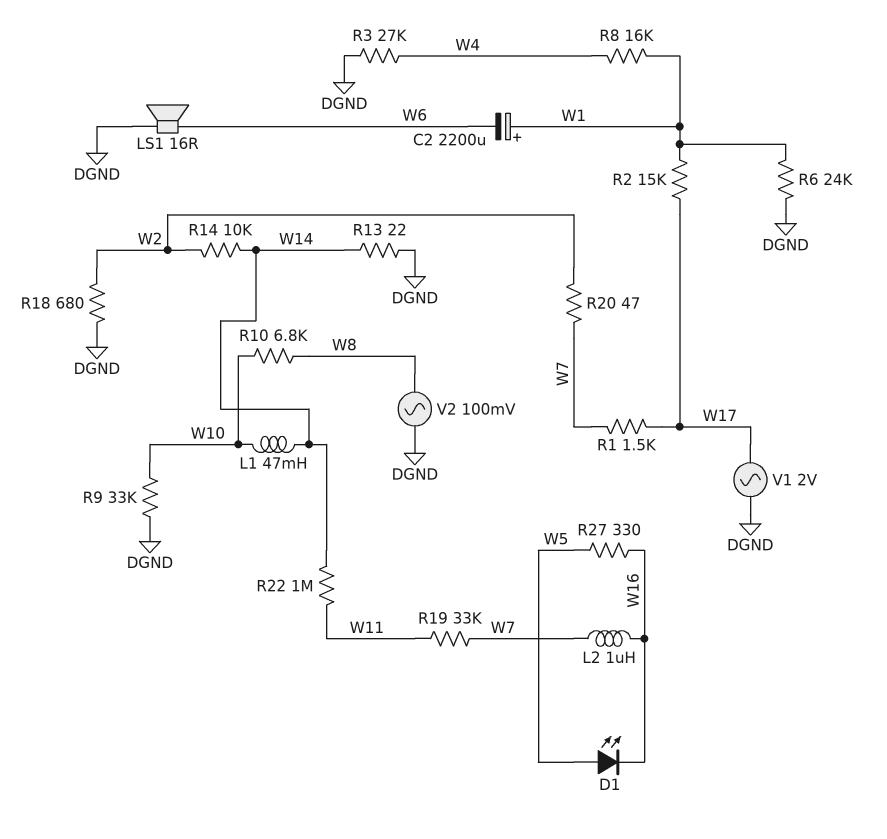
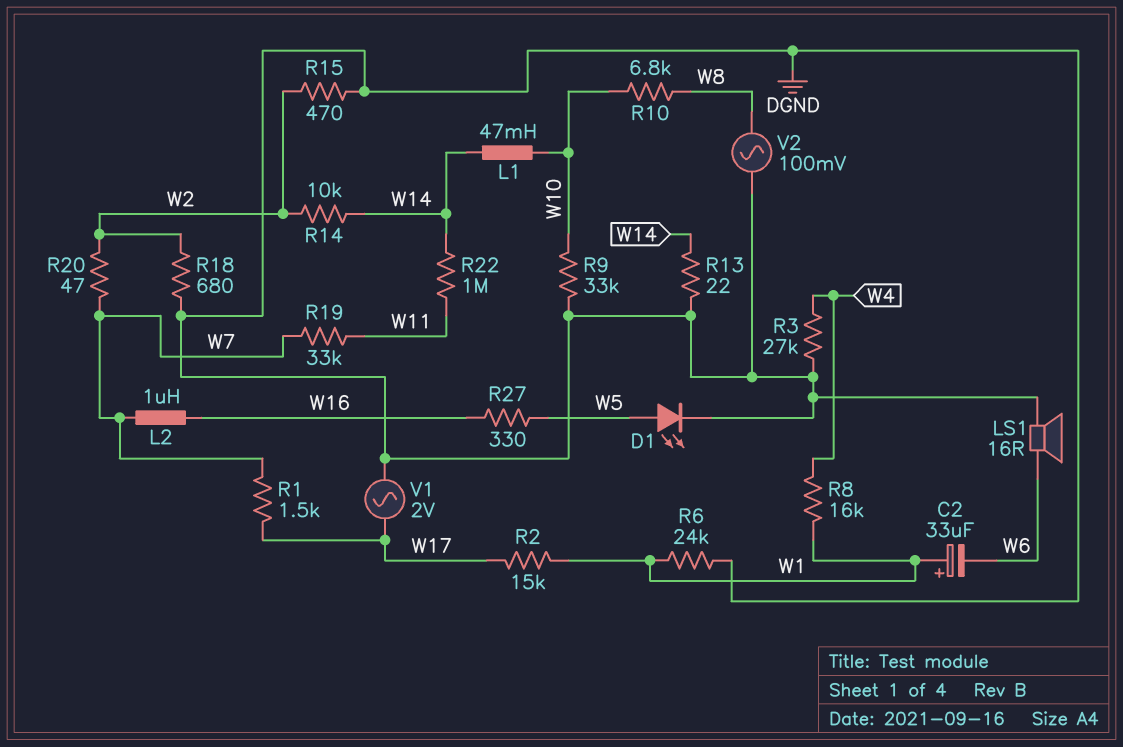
C2: 2200uF (plus W1, minus W6) -> 33uF (plus W1, minus W6)
D1: LED (A W5, K W16) -> LED (A W5, K DGND)
R15: none -> 470 (DGND, W2)

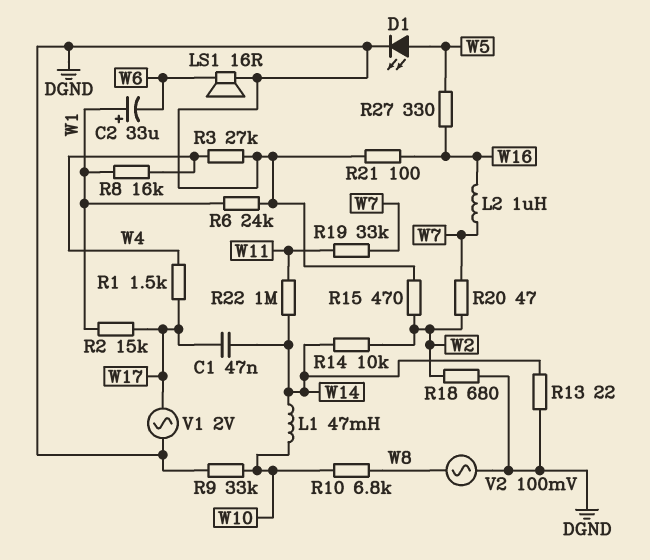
C1: none -> 47nF (W14, W17)
R1: 1.5k (W7, W17) -> 1.5k (W4, W17)
R21: none -> 100 (DGND, W16)

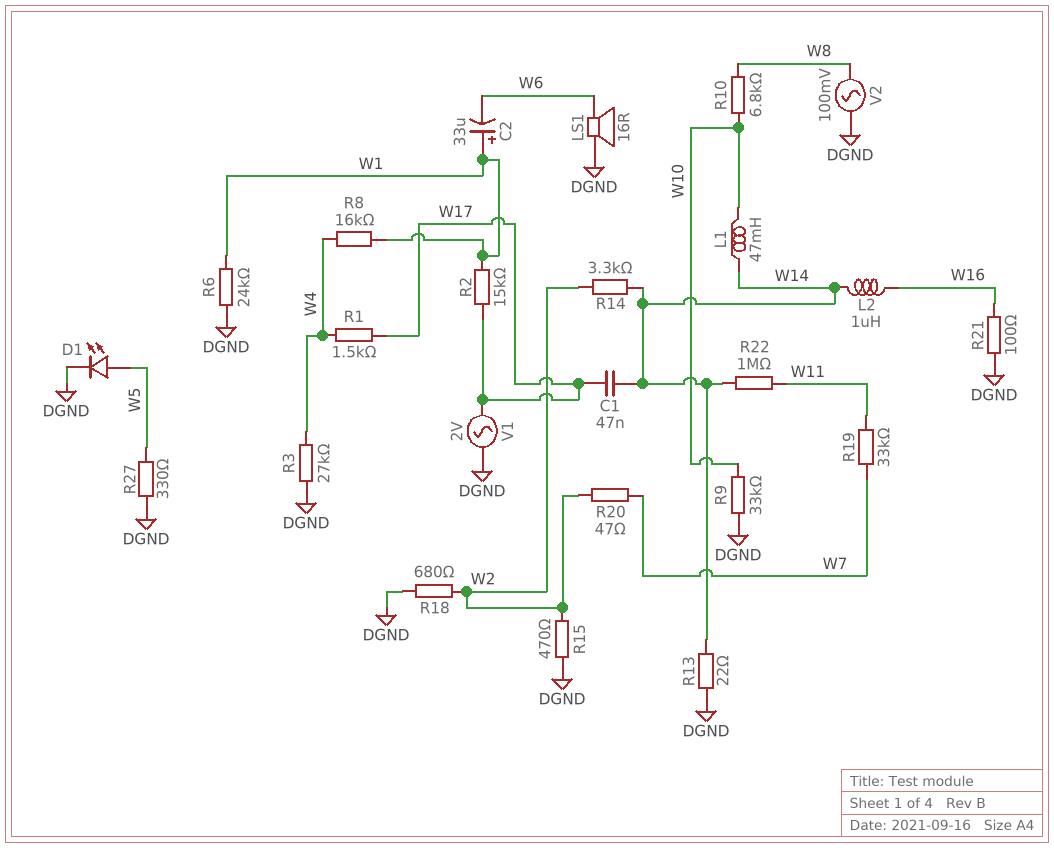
L2: 1uH (W7, W16) -> 1uH (W14, W16)
R14: 10k (W2, W14) -> 3.3k (W2, W14)
R27: 330 (W5, W16) -> 330 (DGND, W5)

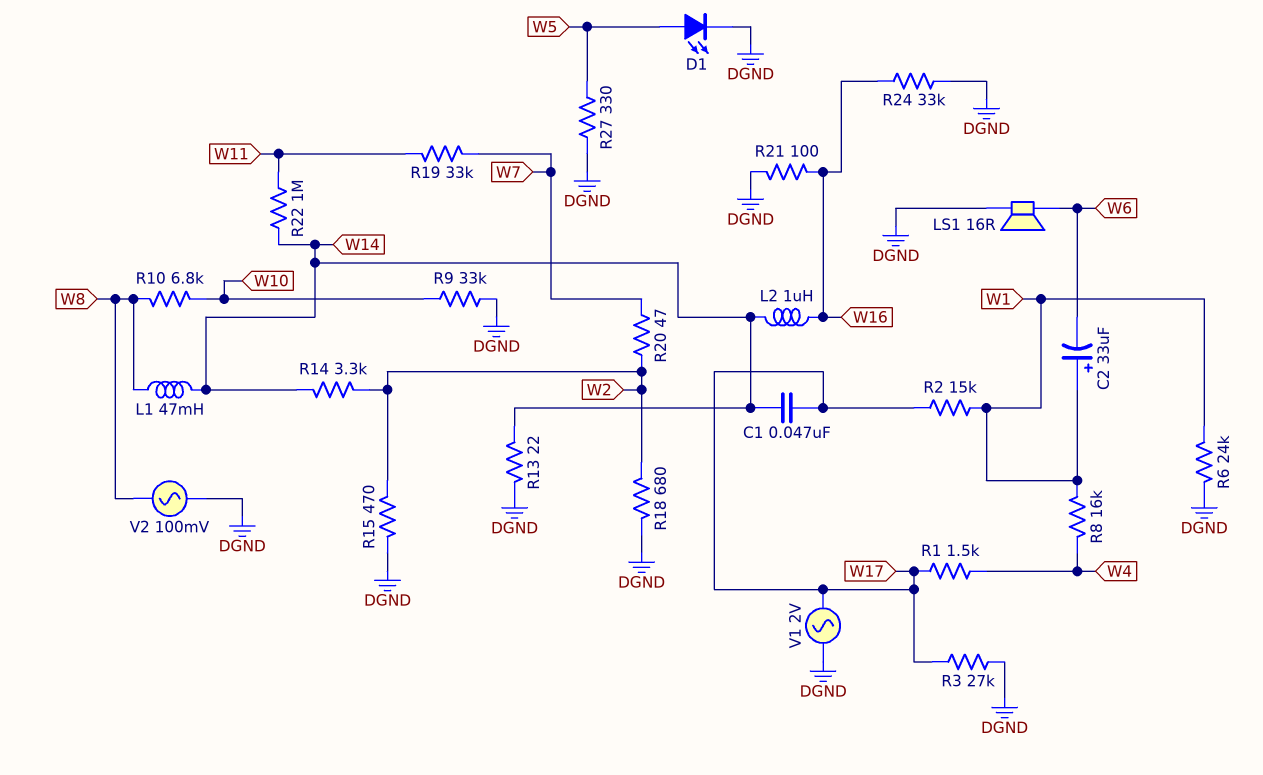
L1: 47mH (W10, W14) -> 47mH (W8, W14)
R3: 27k (DGND, W4) -> 27k (DGND, W17)
R24: none -> 33k (DGND, W16)

